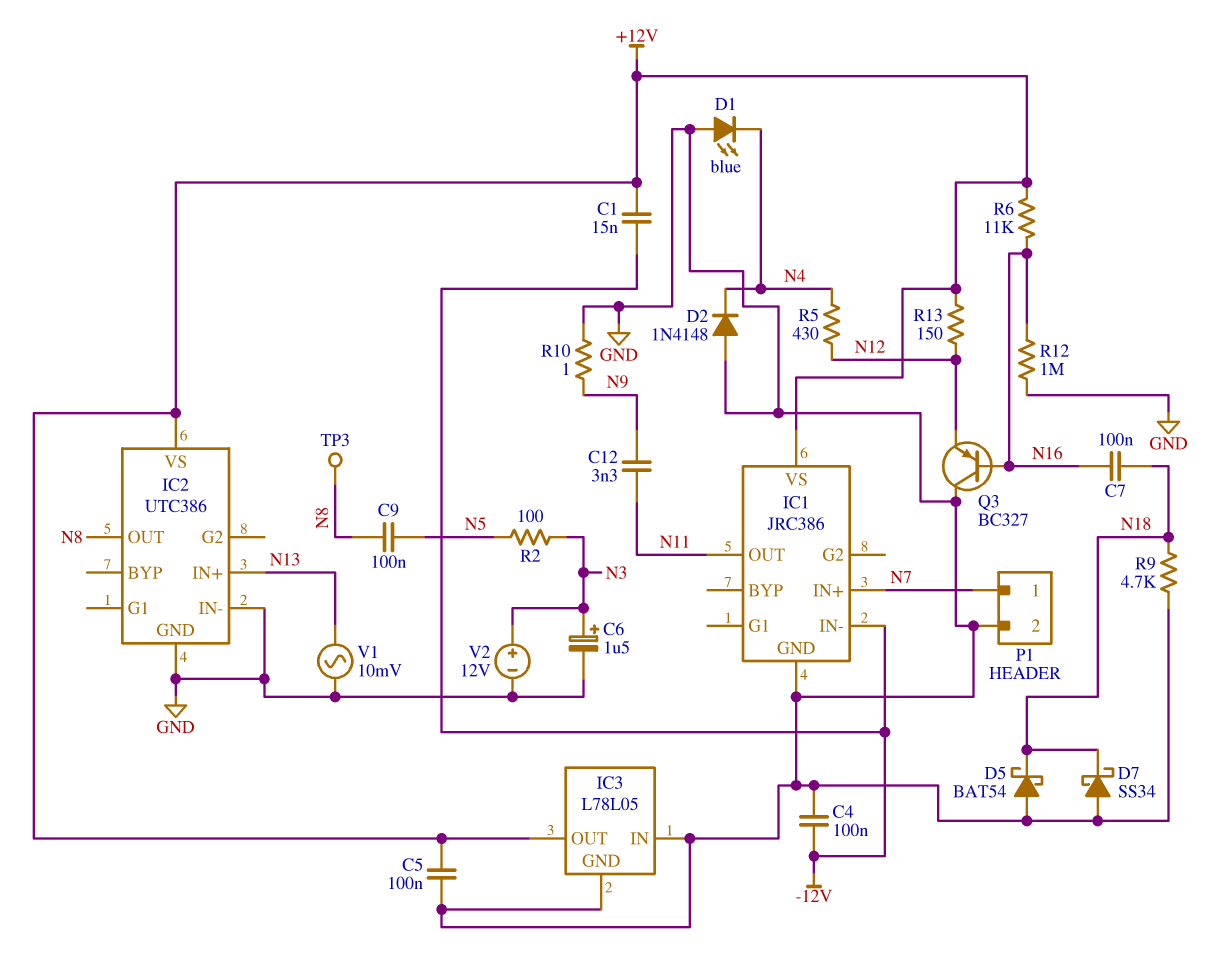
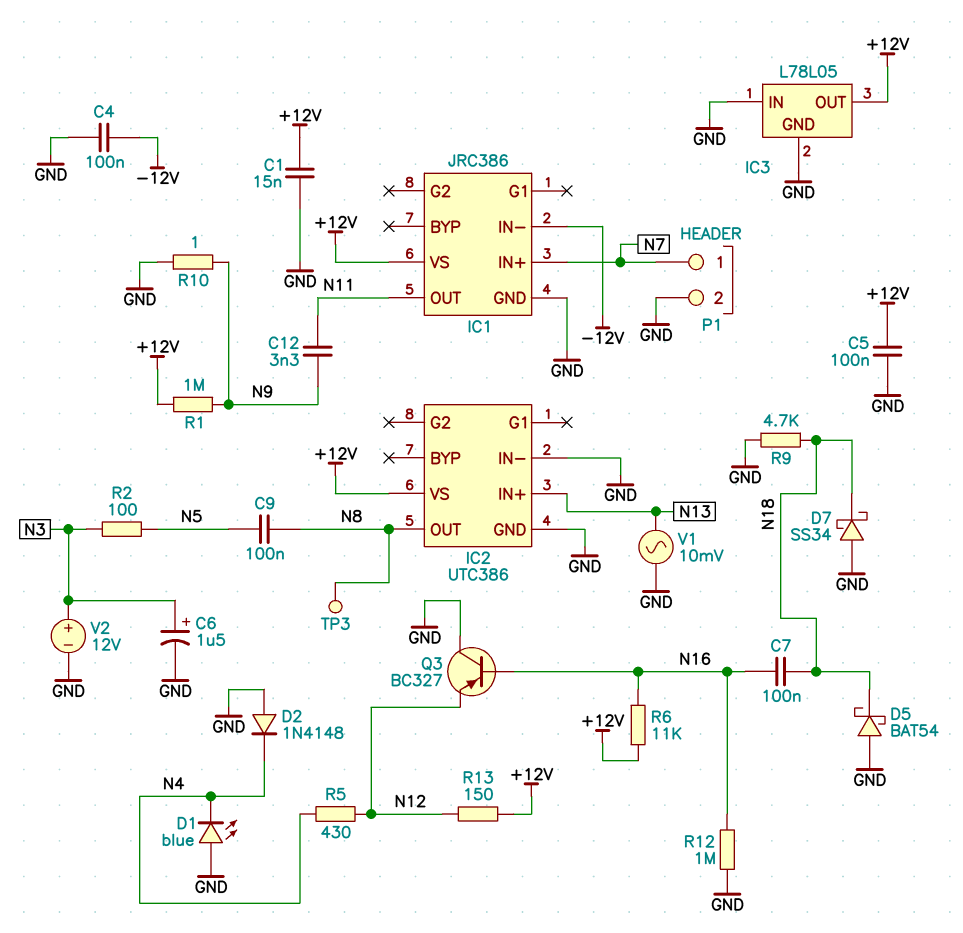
C1: 15nF (+12V, -12V) -> 15nF (+12V, GND)
R1: none -> 1M (+12V, N9)

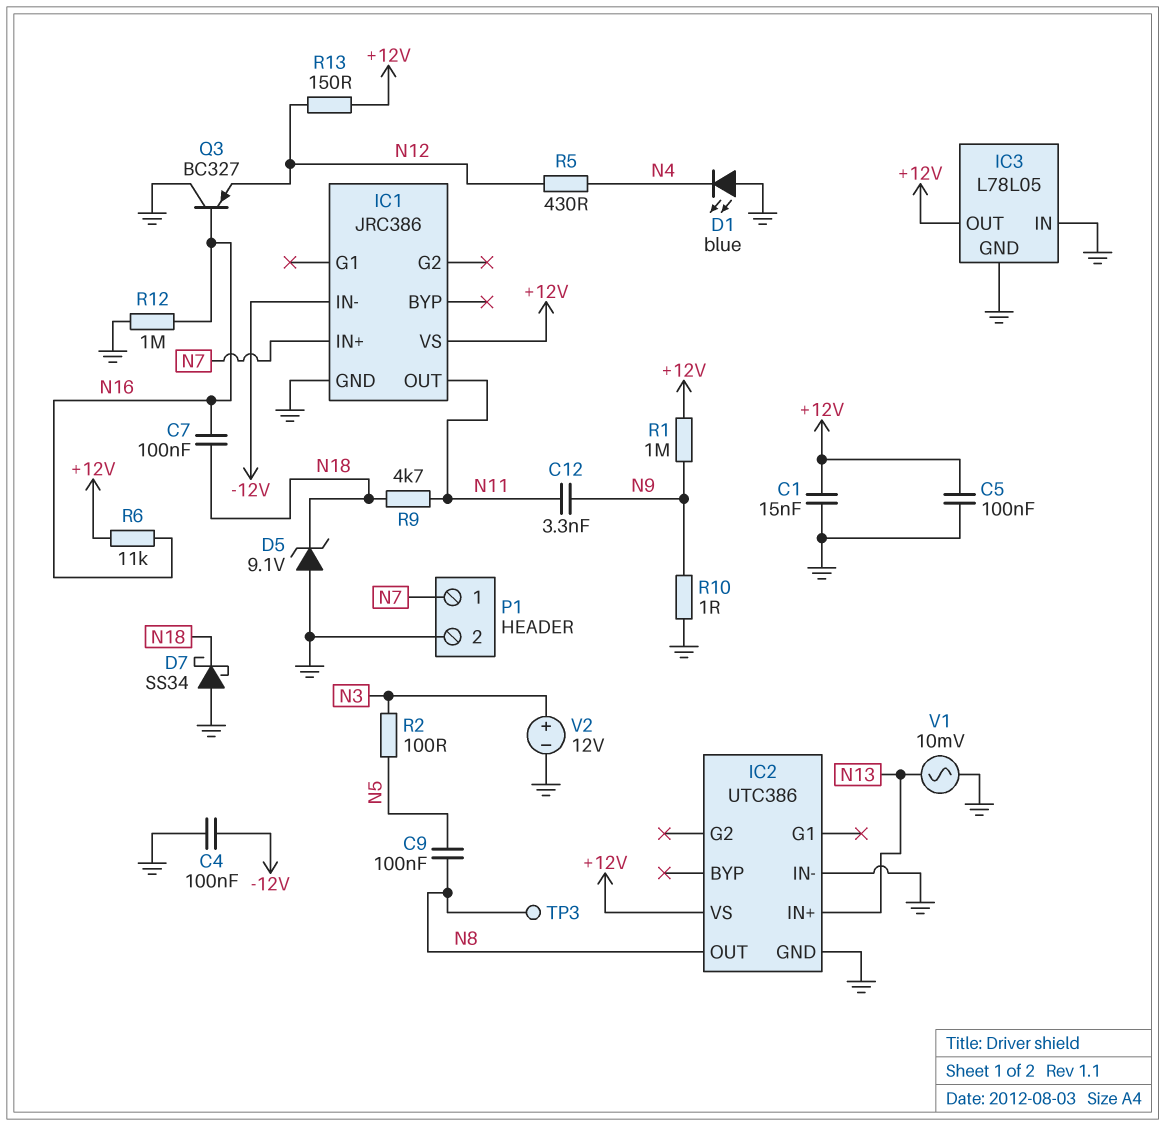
C6: 1.5uF (plus N3, minus GND) -> none
D2: diode 1N4148 (A GND, K N4) -> none
D5: schottky BAT54 (A GND, K N18) -> zener 9.1V (A GND, K N18)
R9: 4.7k (GND, N18) -> 4.7k (N11, N18)

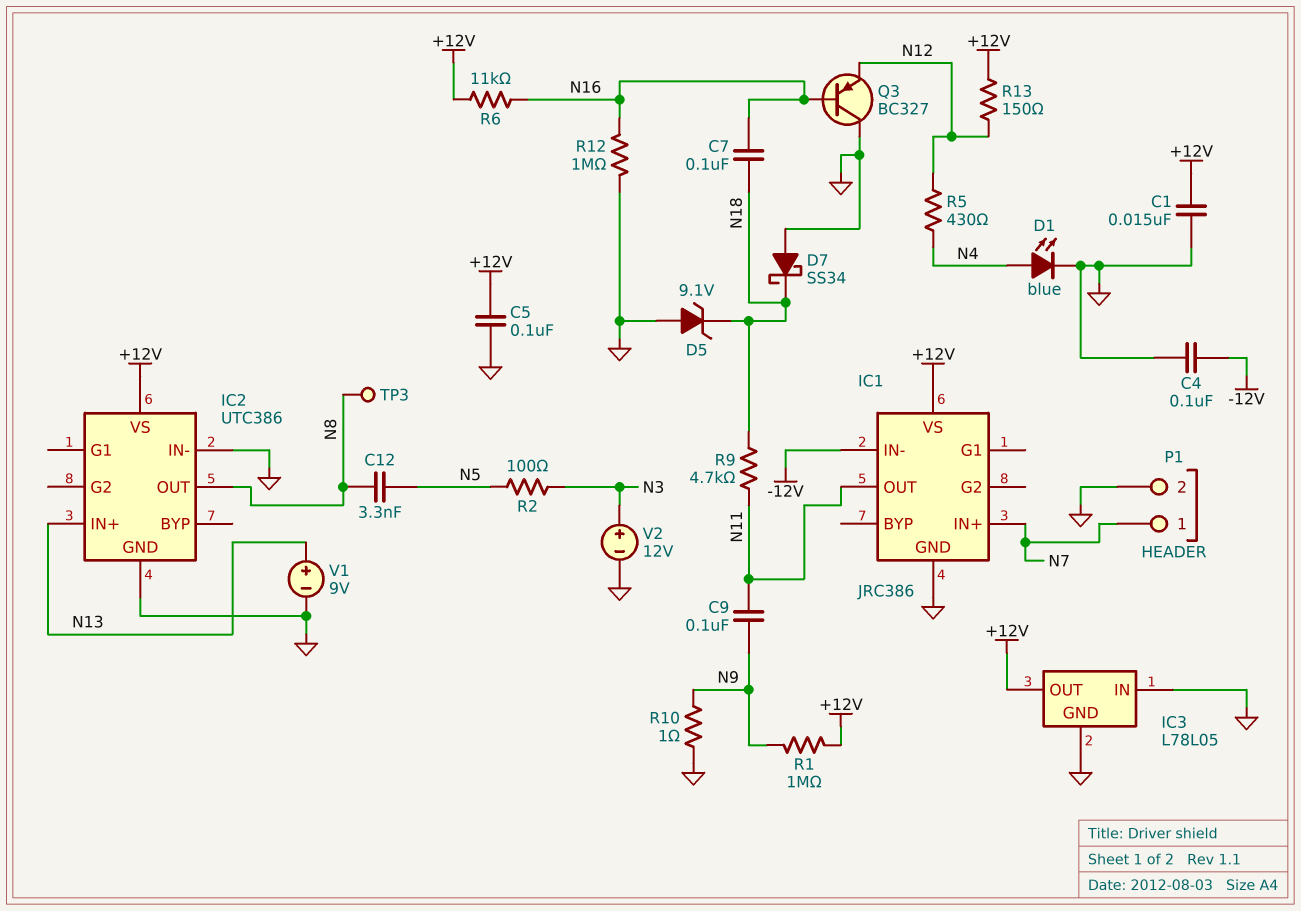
C9: 100nF (N5, N8) -> 100nF (N9, N11)
C12: 3.3nF (N9, N11) -> 3.3nF (N5, N8)
D1: LED blue (A GND, K N4) -> LED blue (A N4, K GND)
V1: AC 10mV (GND, N13) -> 9V (plus N13, minus GND)

